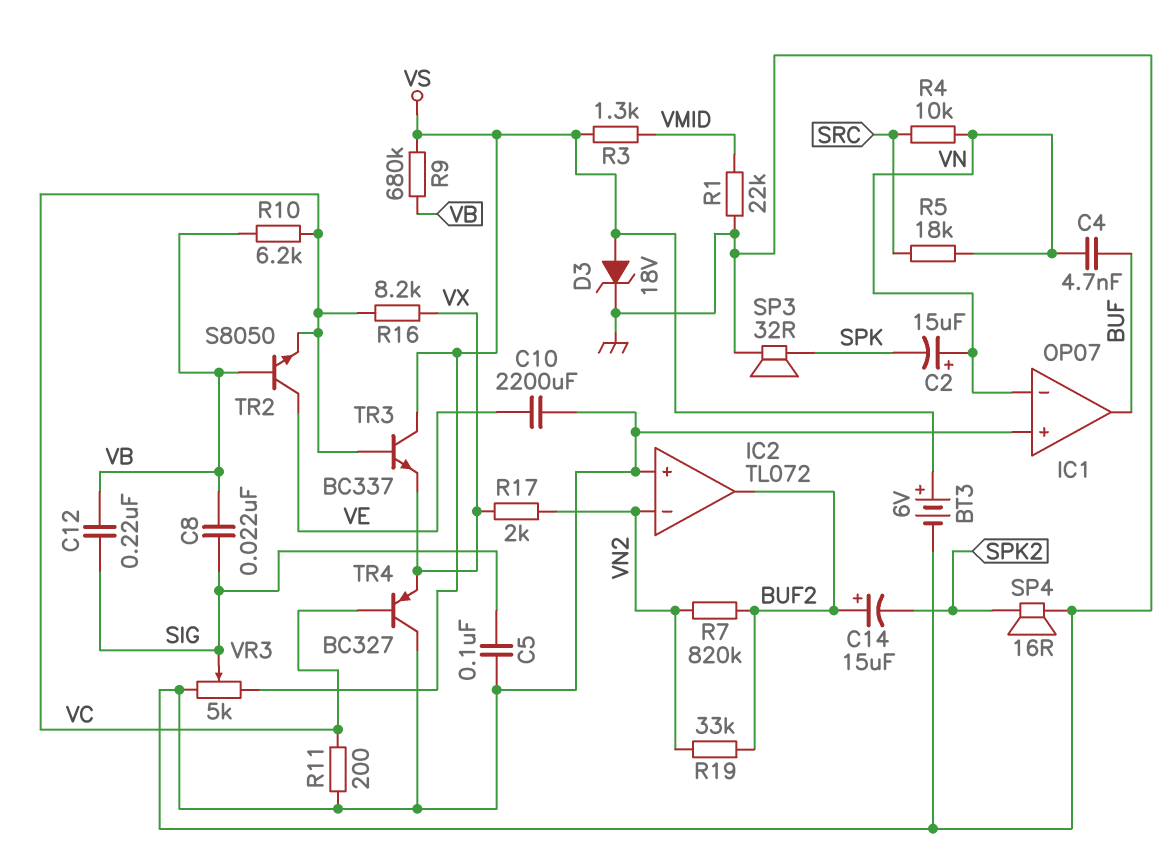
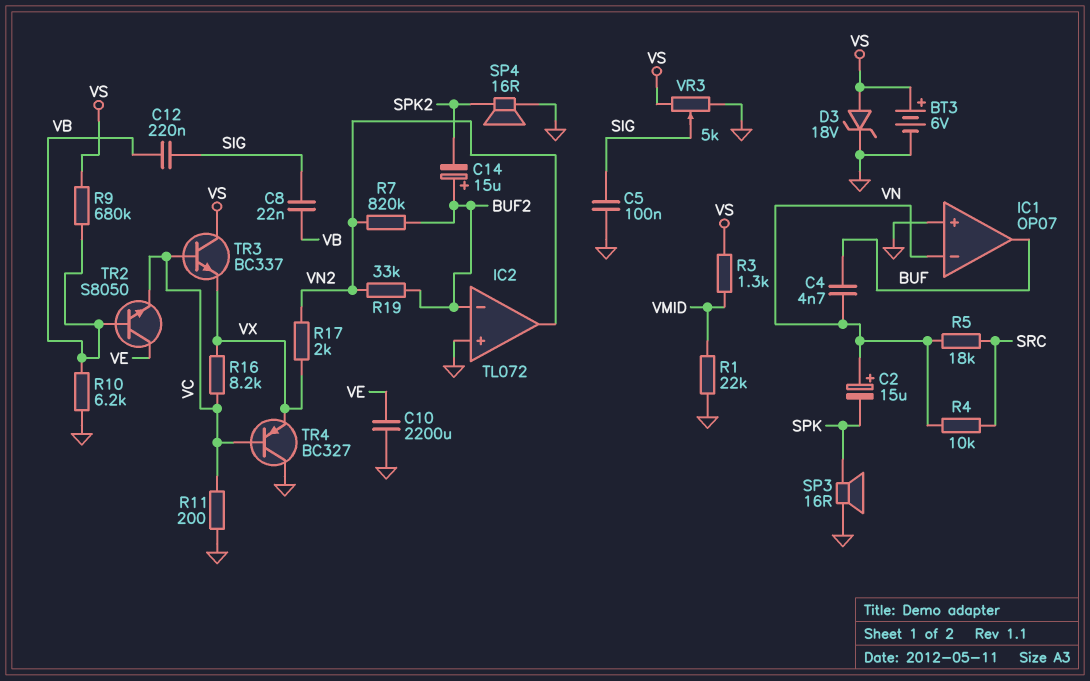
IC2 pin in-: VN2 -> BUF2
IC2 pin out: BUF2 -> VN2
R10: 6.2k (VB, VC) -> 6.2k (GND, VB)
SP3: speaker 32R (GND, SPK) -> speaker 16R (GND, SPK)

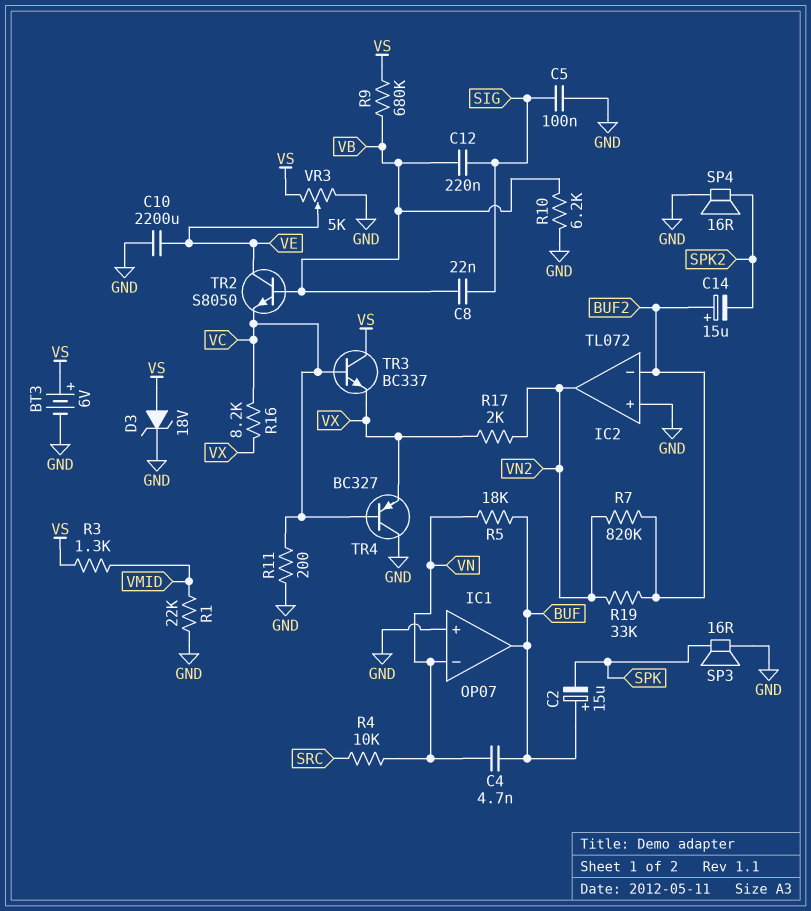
C2: 15uF (plus VN, minus SPK) -> 15uF (plus BUF, minus SPK)
R5: 18k (SRC, VN) -> 18k (BUF, VN)
VR3: 5k (GND, VS, wiper SIG) -> 5k (GND, VS, wiper VE)

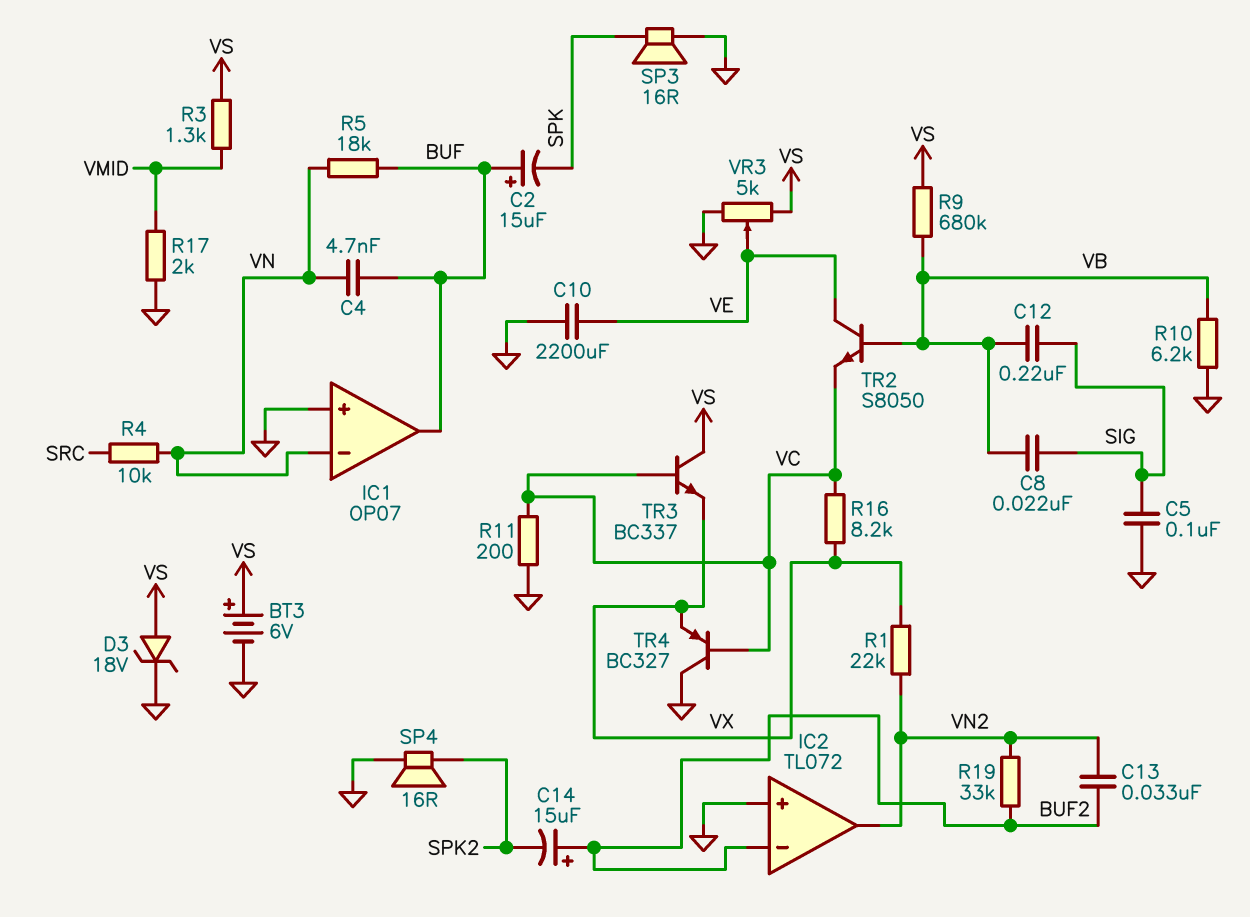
C13: none -> 33nF (BUF2, VN2)
R1: 22k (GND, VMID) -> 22k (VN2, VX)
R7: 820k (BUF2, VN2) -> none
R17: 2k (VN2, VX) -> 2k (GND, VMID)

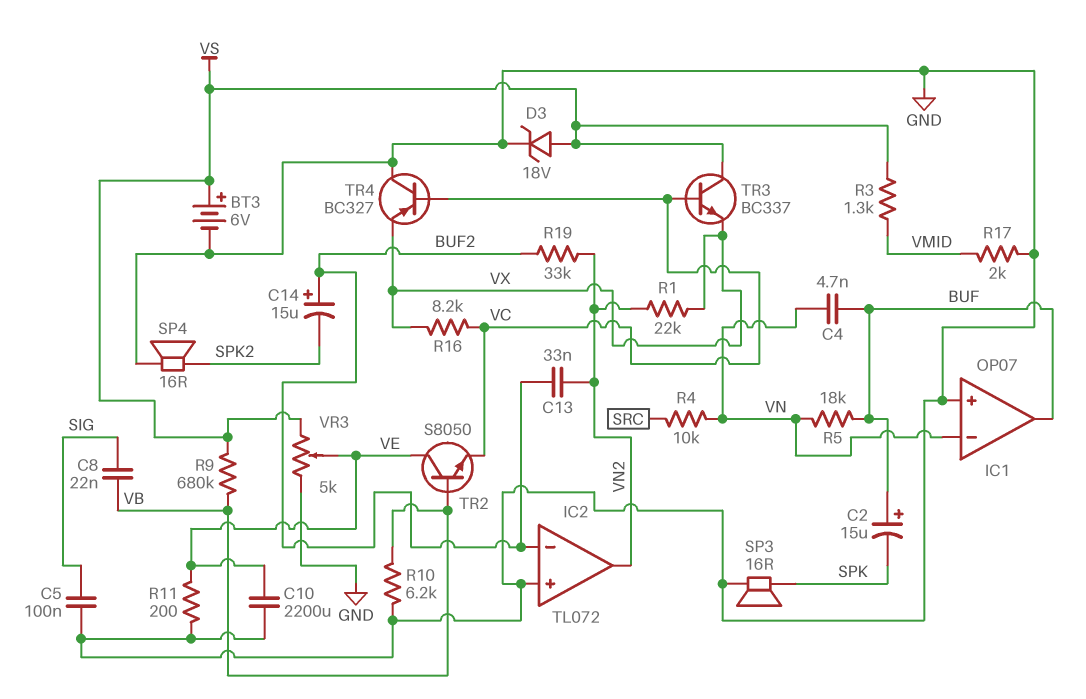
C12: 220nF (SIG, VB) -> none
R11: 200 (GND, VC) -> 200 (GND, VE)

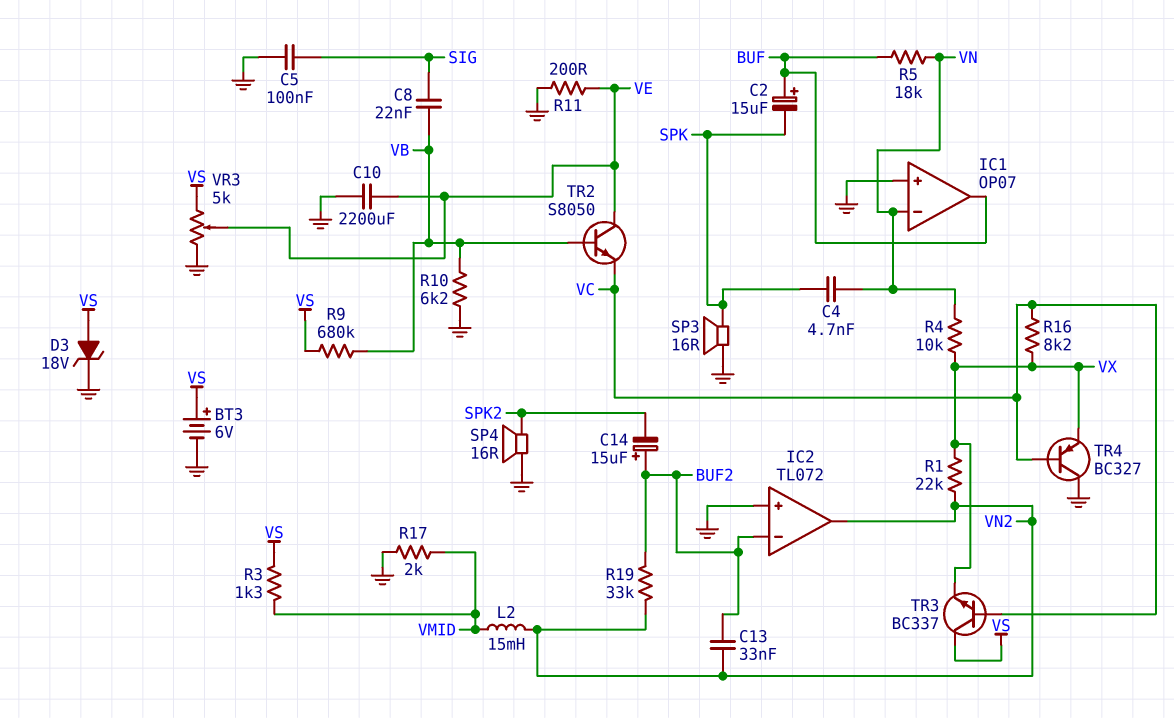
C4: 4.7nF (BUF, VN) -> 4.7nF (SPK, VN)
L2: none -> 15mH (VMID, VN2)
R4: 10k (SRC, VN) -> 10k (VN, VX)

